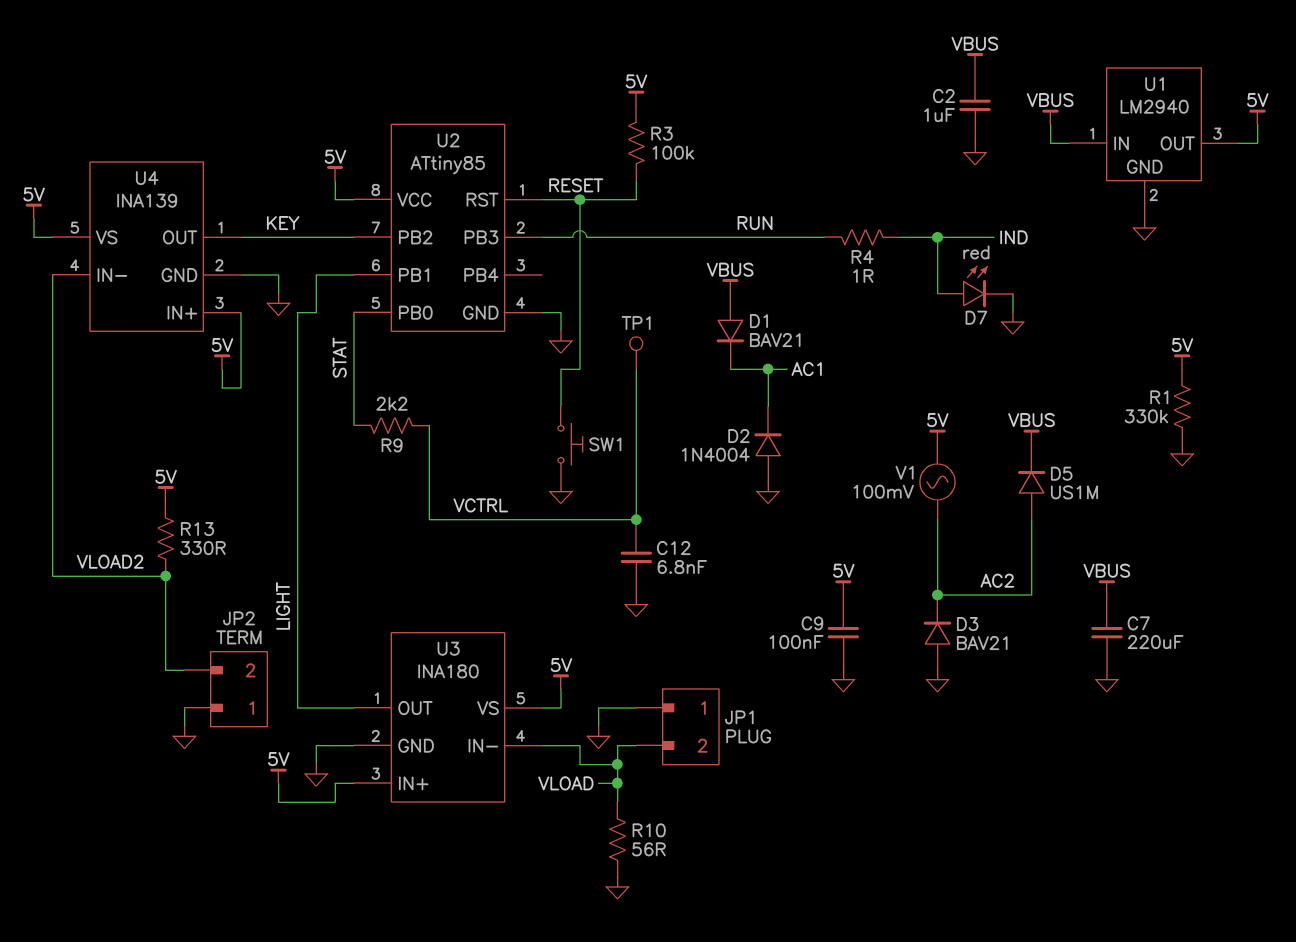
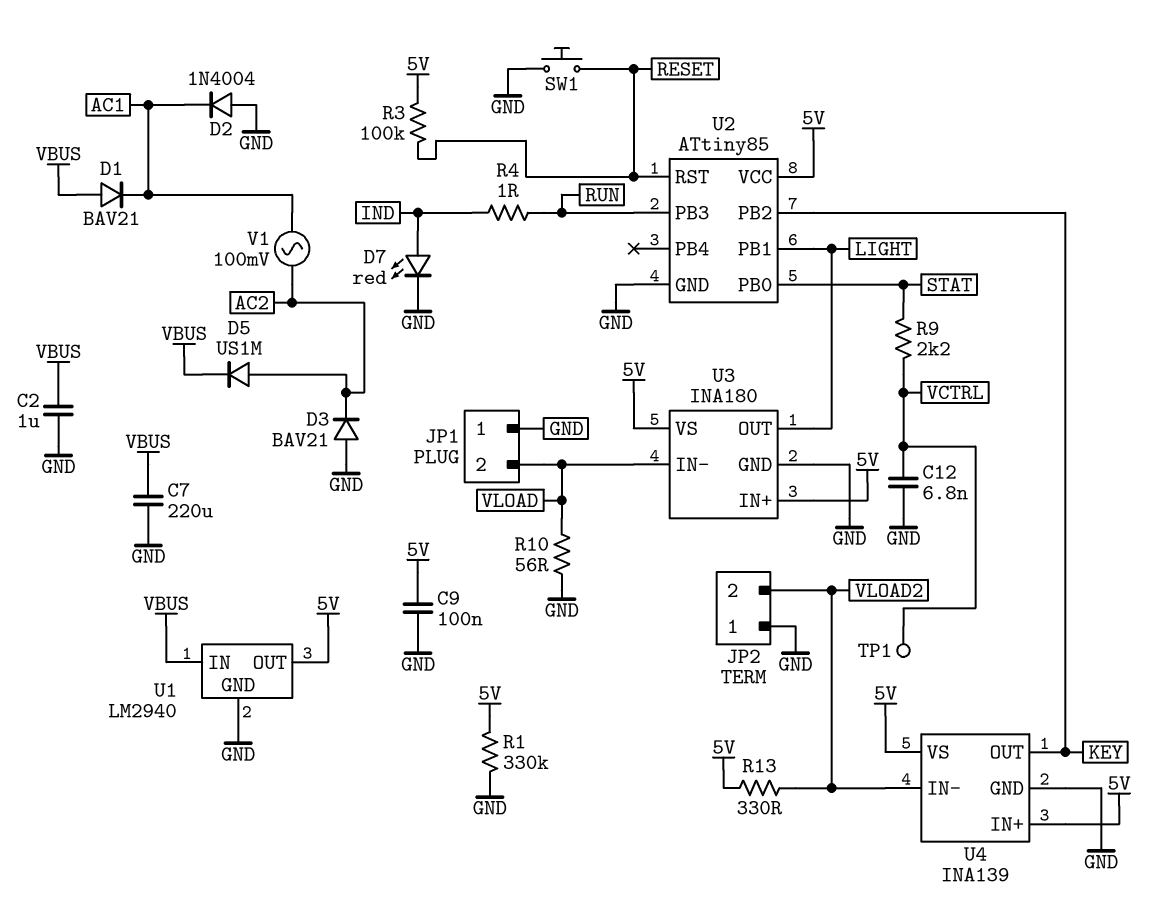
V1: AC 100mV (5V, AC2) -> AC 100mV (AC1, AC2)

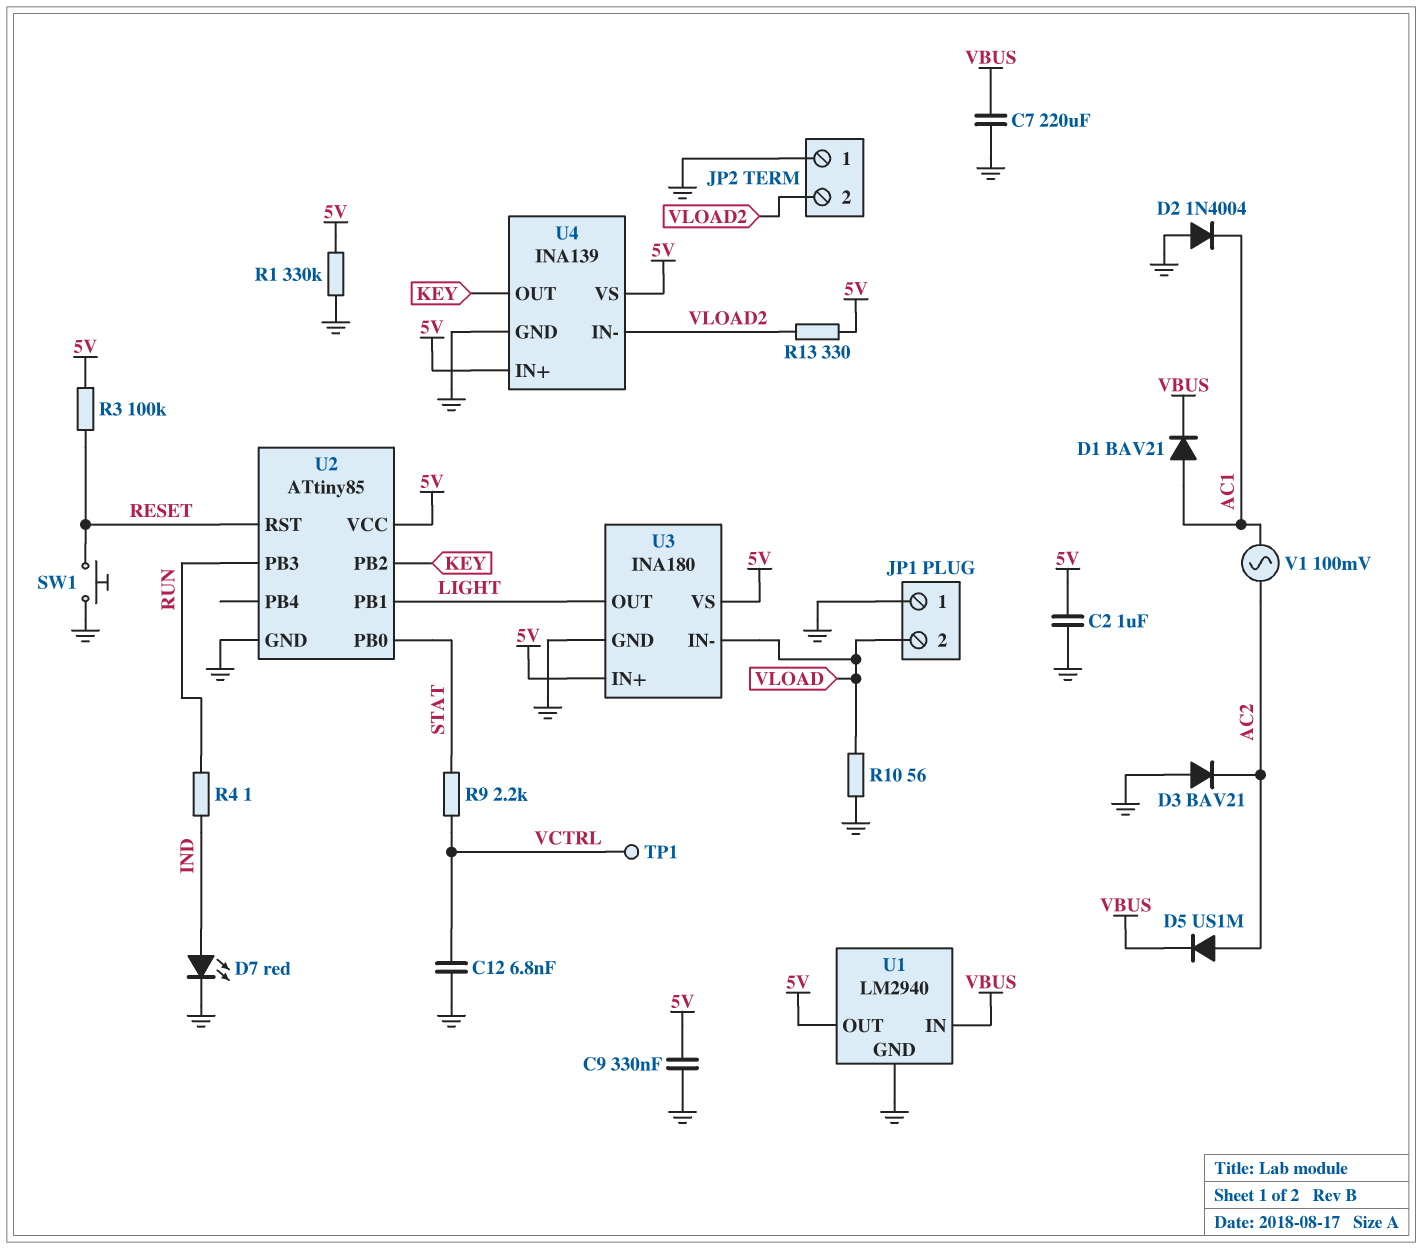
C2: 1uF (GND, VBUS) -> 1uF (5V, GND)
C9: 100nF (5V, GND) -> 330nF (5V, GND)
D1: diode BAV21 (A VBUS, K AC1) -> diode BAV21 (A AC1, K VBUS)

